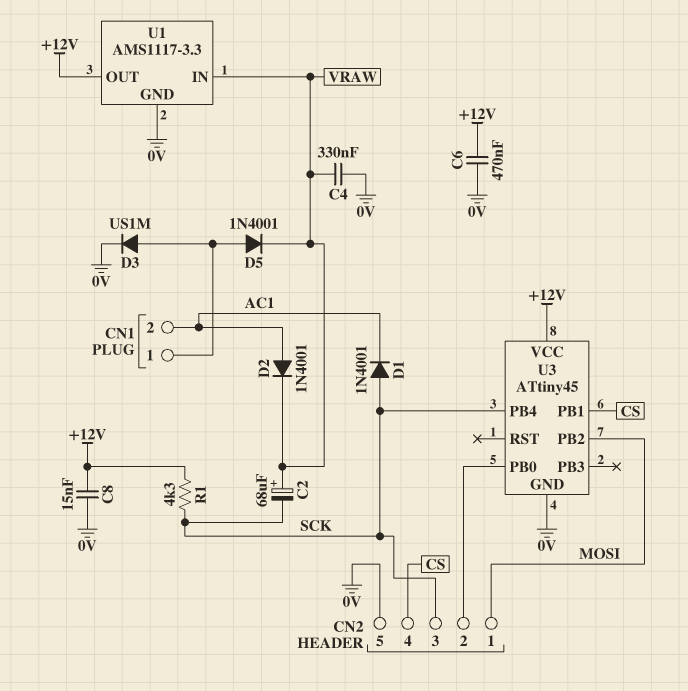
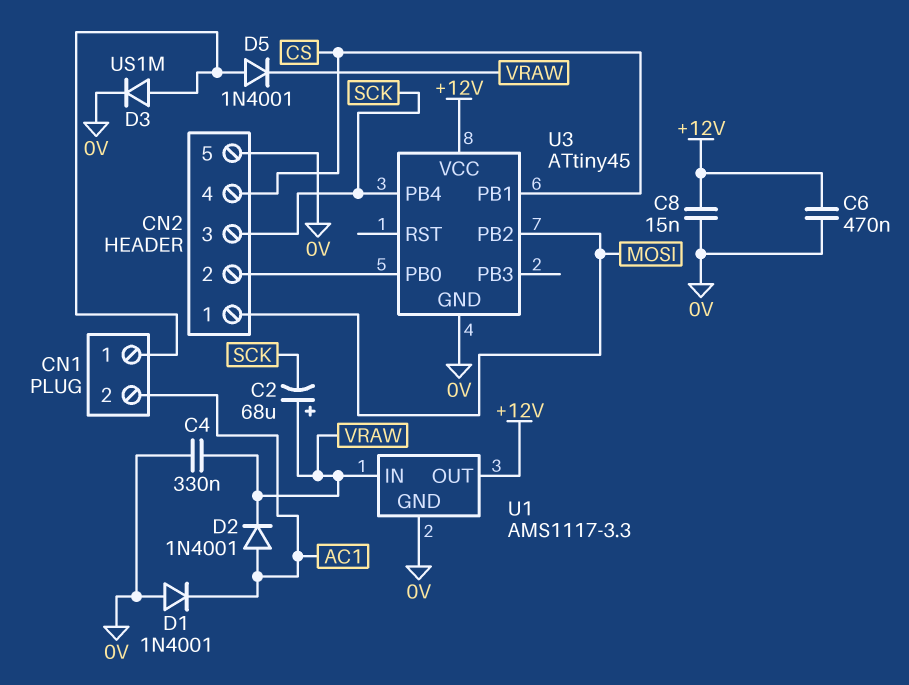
D1: diode 1N4001 (A SCK, K AC1) -> diode 1N4001 (A 0V, K AC1)
R1: 4.3k (+12V, SCK) -> none

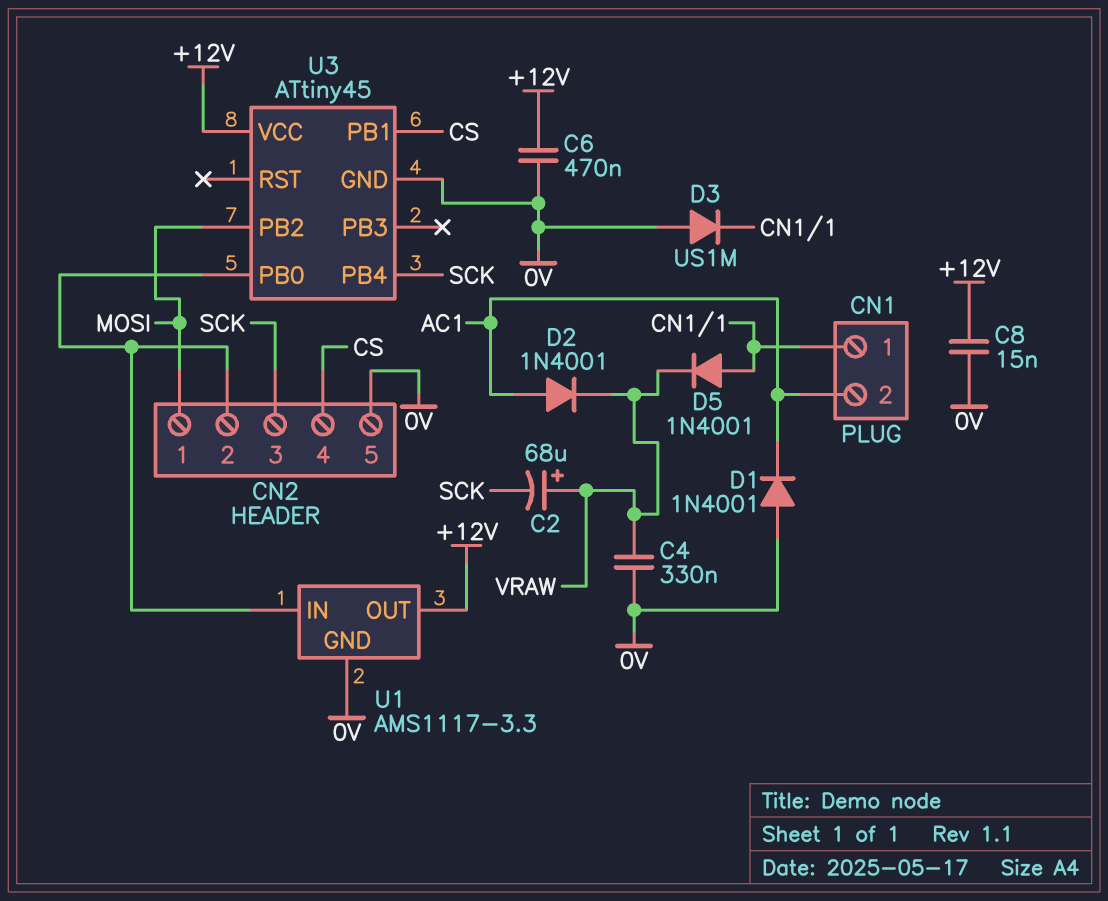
D3: diode US1M (A CN1/1, K 0V) -> diode US1M (A 0V, K CN1/1)
U1 pin IN: VRAW -> CN2/2

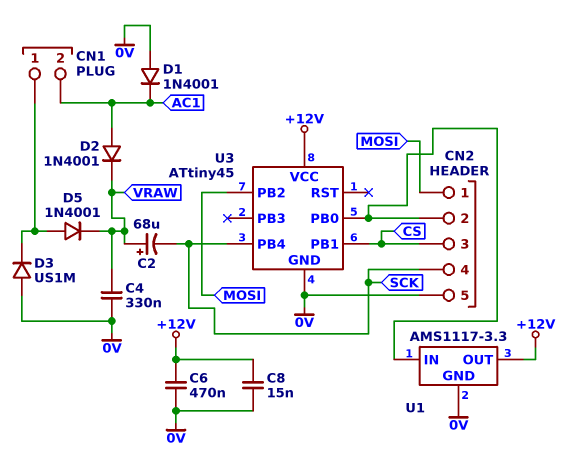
CN2 pin 3: SCK -> CS
CN2 pin 4: CS -> SCK

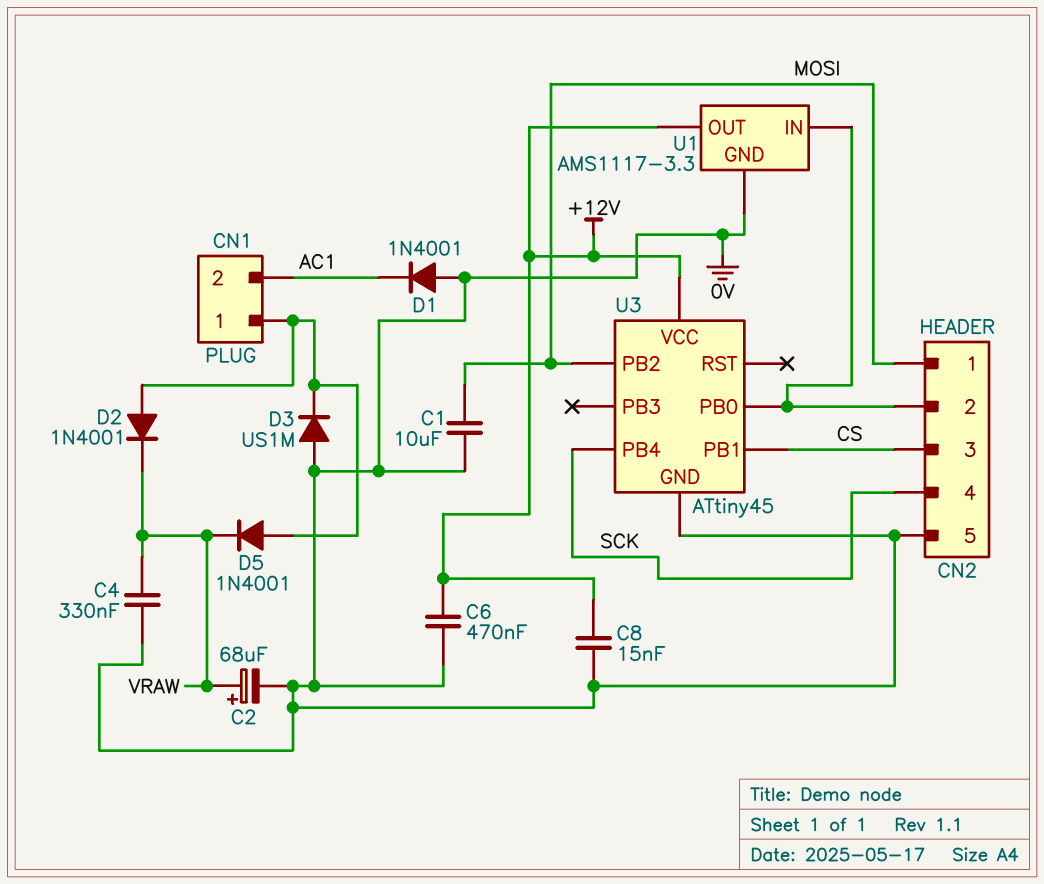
C1: none -> 10uF (0V, MOSI)
C2: 68uF (plus VRAW, minus SCK) -> 68uF (plus VRAW, minus 0V)
D2: diode 1N4001 (A AC1, K VRAW) -> diode 1N4001 (A CN1/1, K VRAW)

